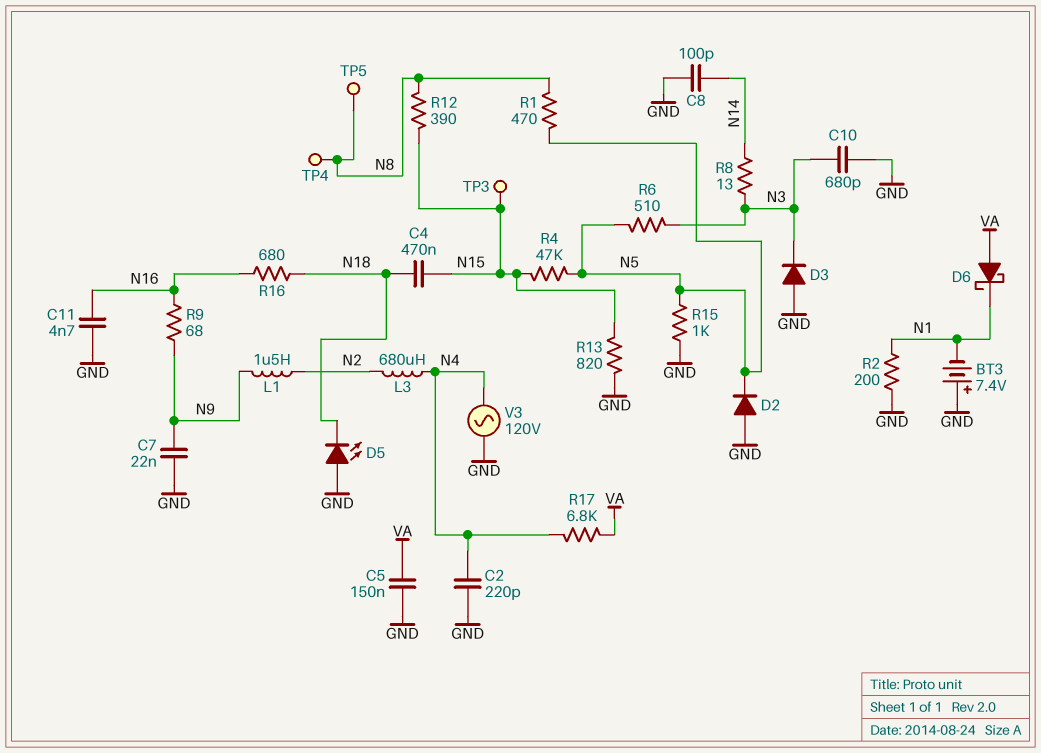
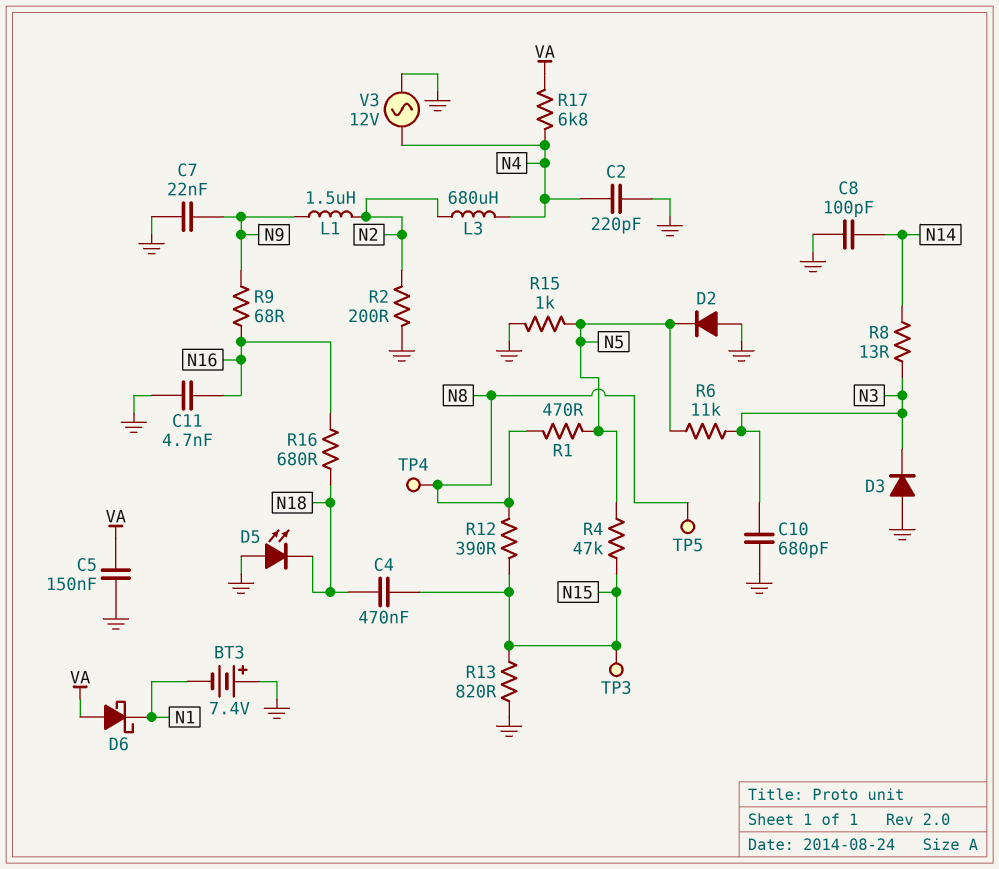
R2: 200 (GND, N1) -> 200 (GND, N2)
R6: 510 (N3, N5) -> 11k (N3, N5)
V3: AC 120V (GND, N4) -> AC 12V (GND, N4)

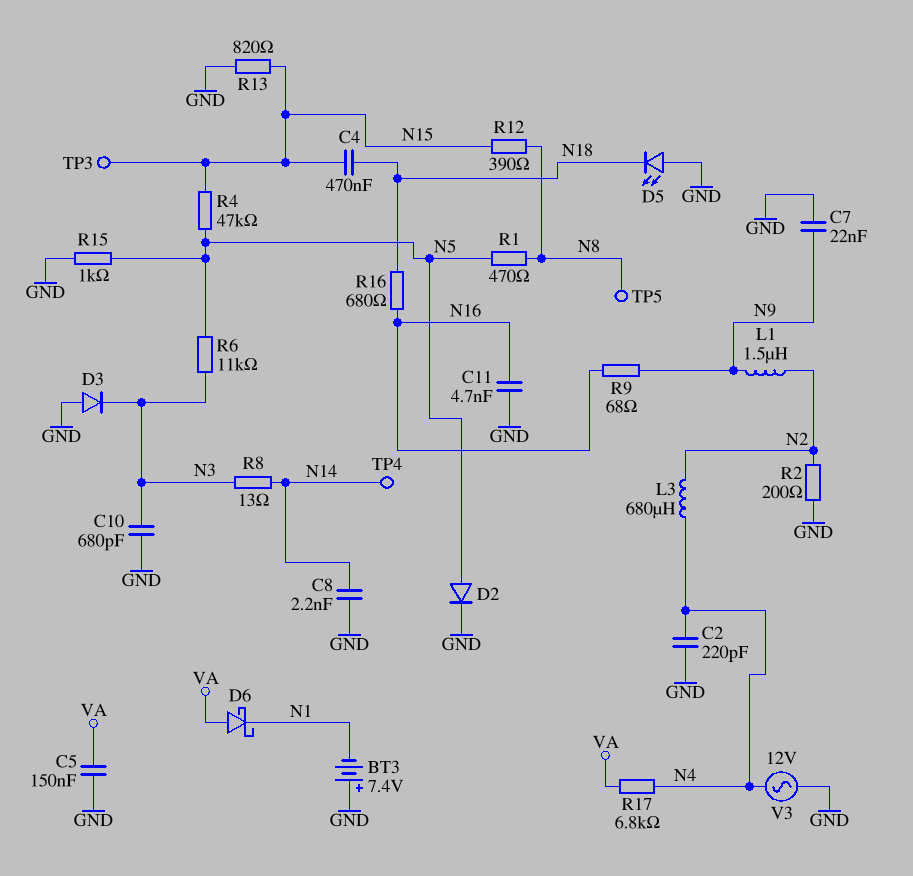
C8: 100pF (GND, N14) -> 2.2nF (GND, N14)
D2: diode (A GND, K N5) -> diode (A N5, K GND)
TP4: test point (N8) -> test point (N14)

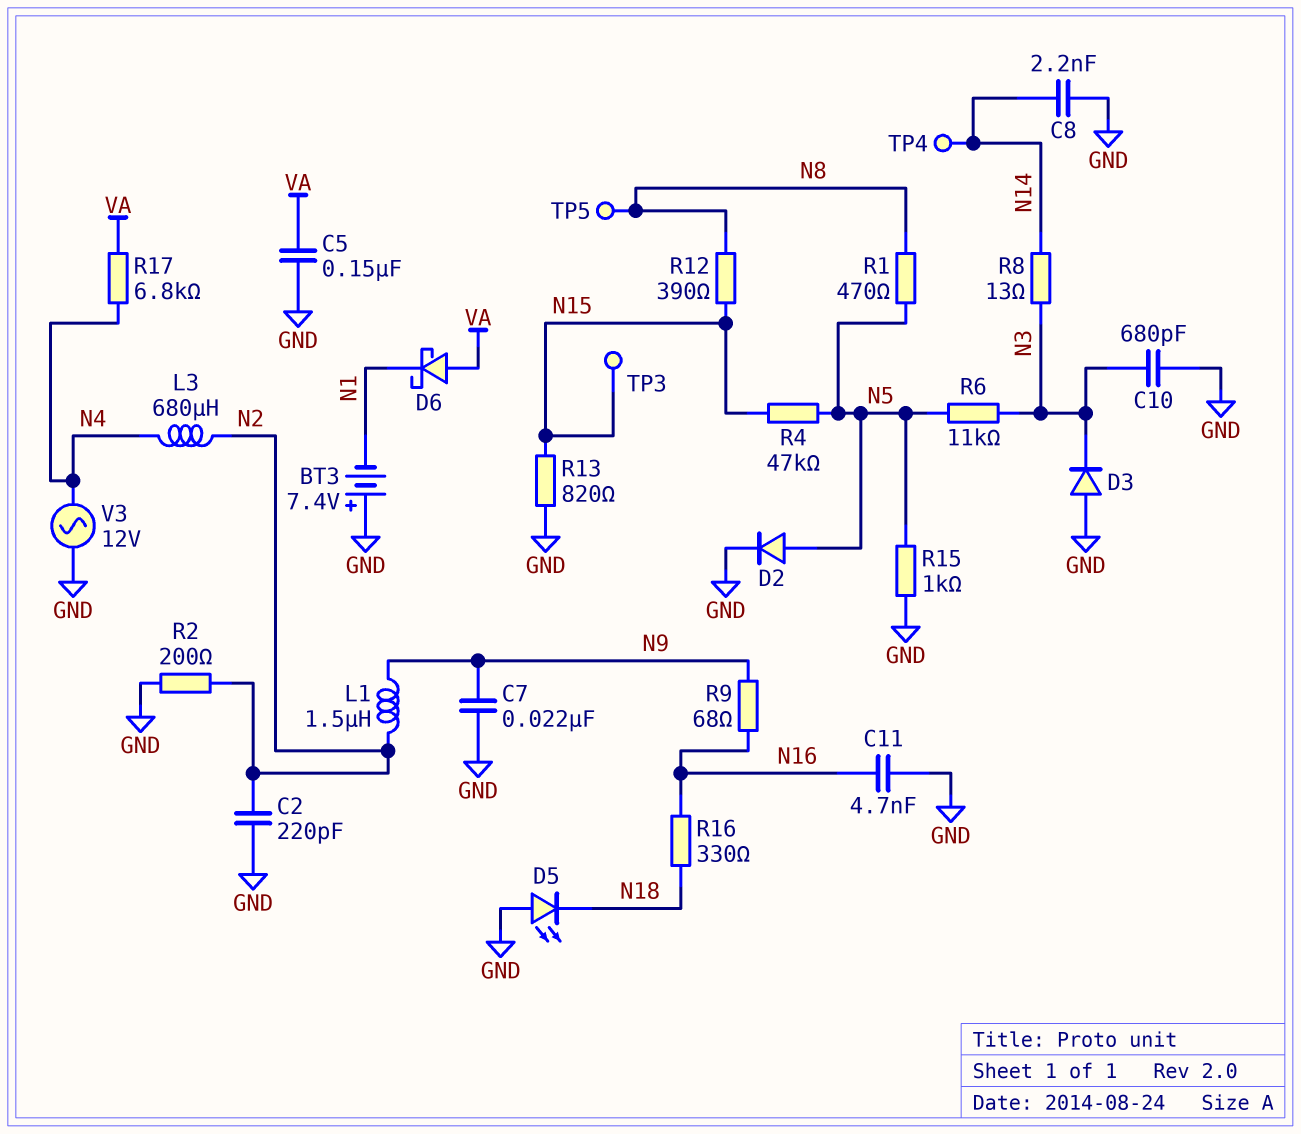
C2: 220pF (GND, N4) -> 220pF (GND, N2)
C4: 470nF (N15, N18) -> none
R16: 680 (N16, N18) -> 330 (N16, N18)

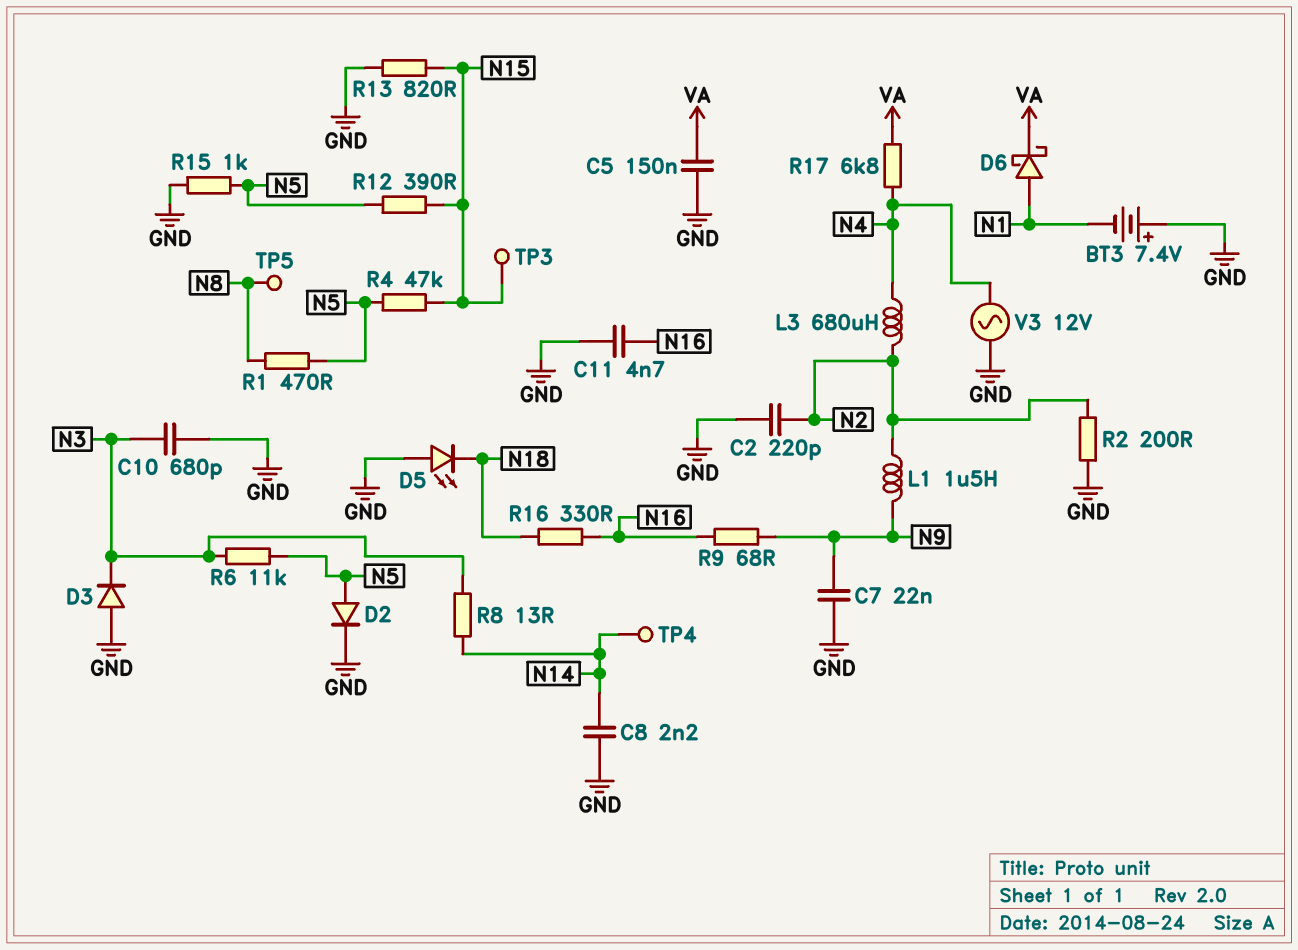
D6: schottky (A VA, K N1) -> schottky (A N1, K VA)
R12: 390 (N8, N15) -> 390 (N5, N15)

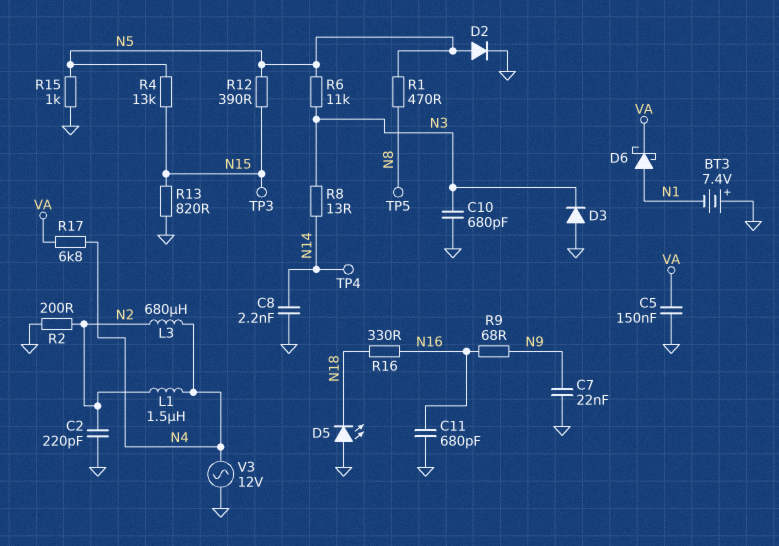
C11: 4.7nF (GND, N16) -> 680pF (GND, N16)
L1: 1.5uH (N2, N9) -> 1.5uH (N2, N4)
R4: 47k (N5, N15) -> 13k (N5, N15)

